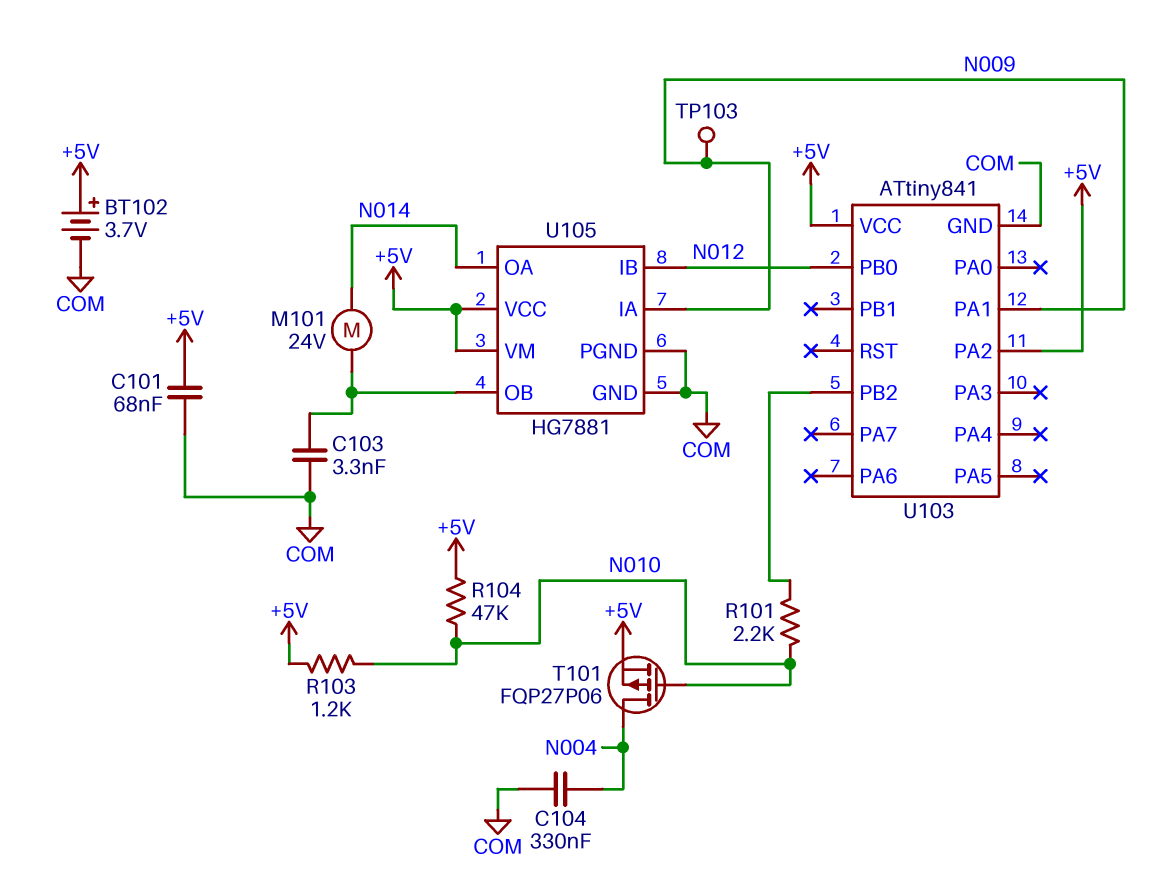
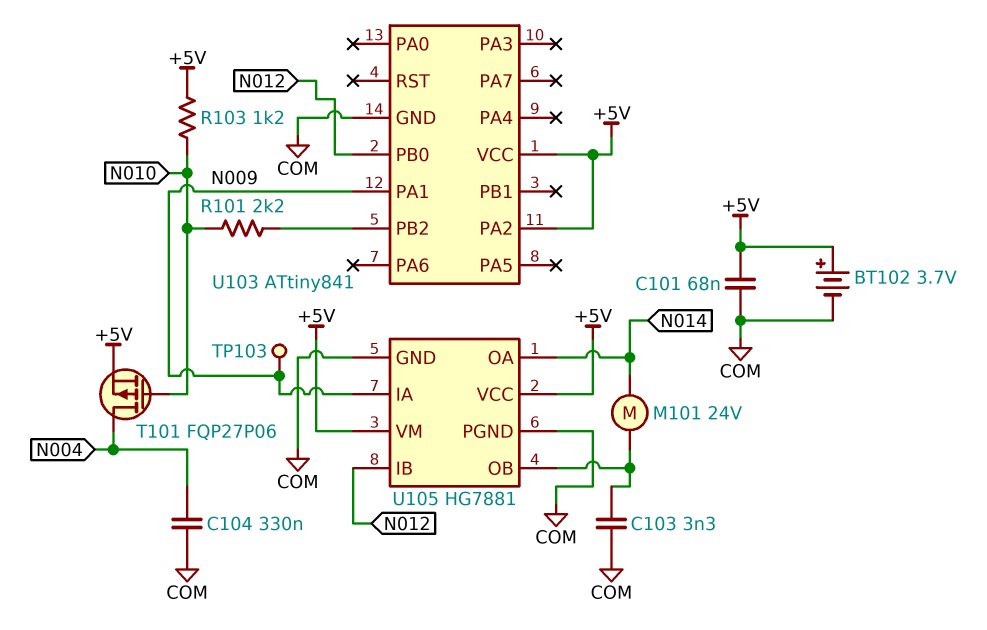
R104: 47k (+5V, N010) -> none

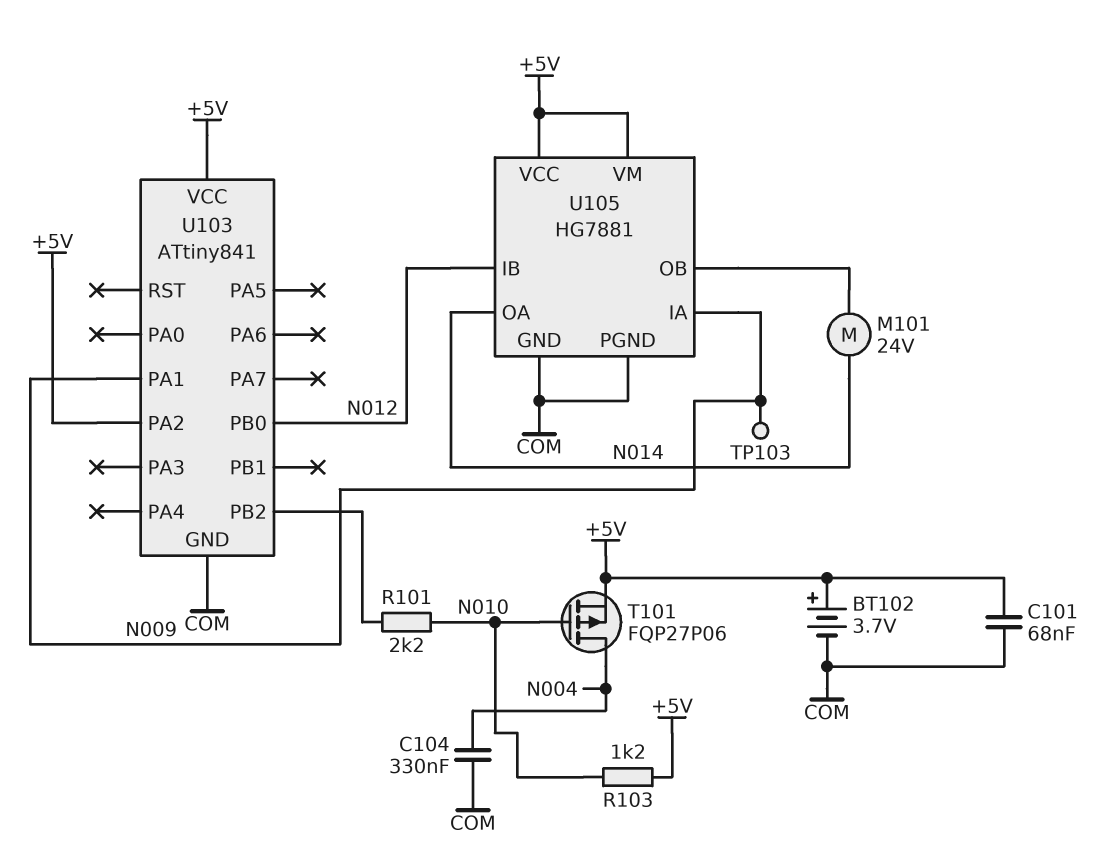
C103: 3.3nF (COM, U105/OB) -> none

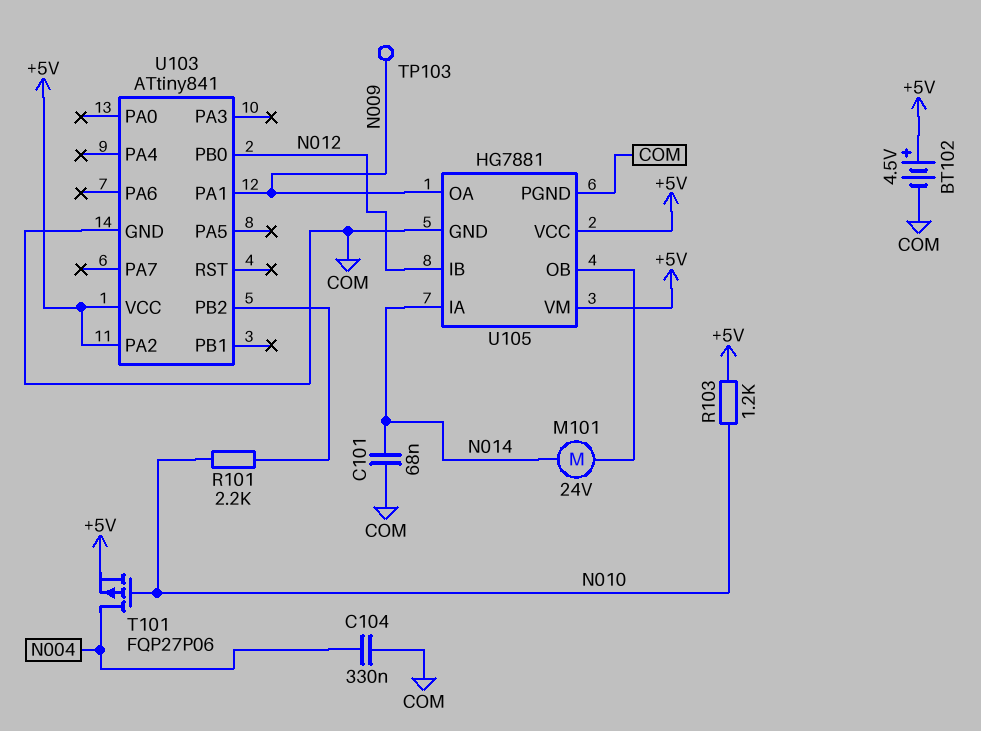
BT102: 3.7V (plus +5V, minus COM) -> 4.5V (plus +5V, minus COM)
C101: 68nF (+5V, COM) -> 68nF (COM, N014)
U105 pin IA: N009 -> N014
U105 pin OA: N014 -> N009

